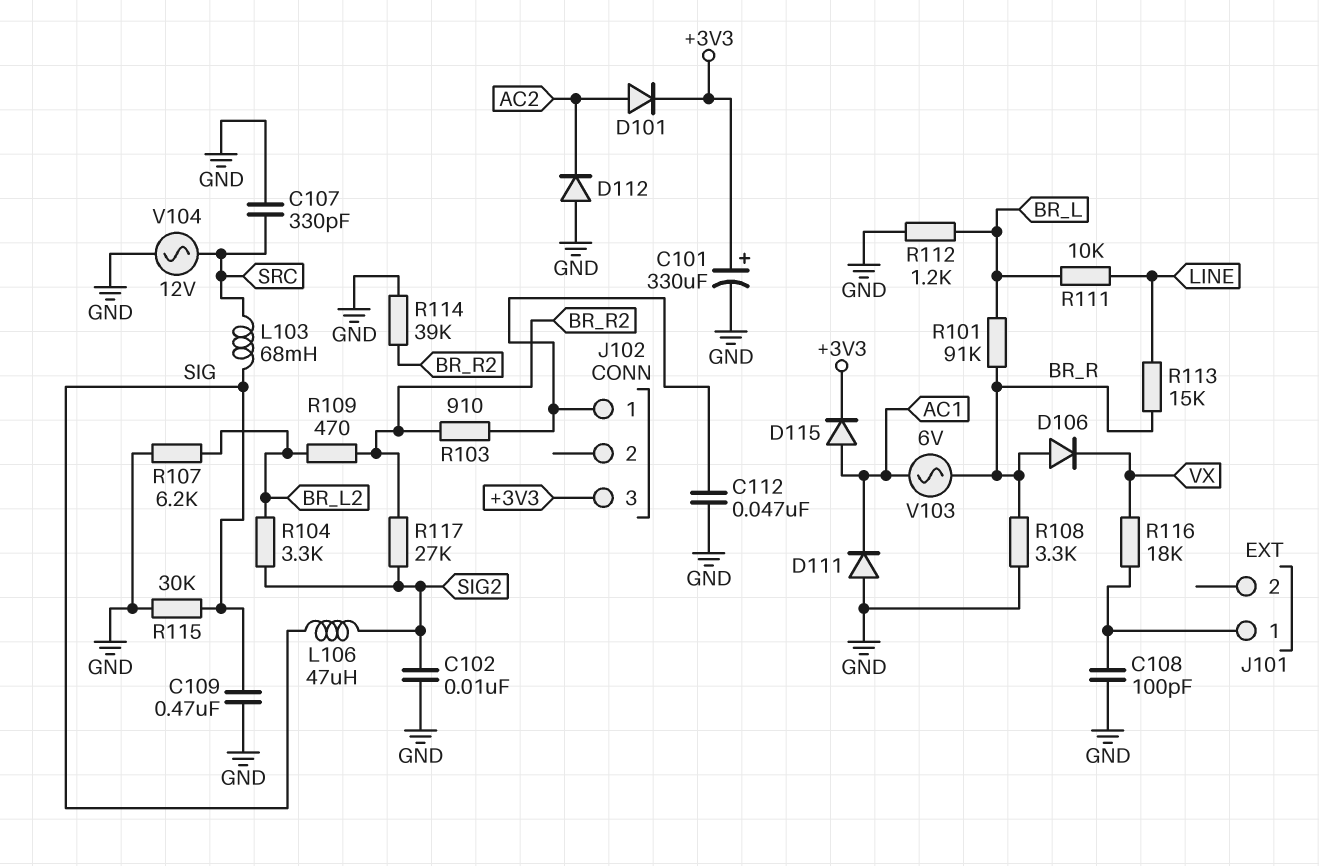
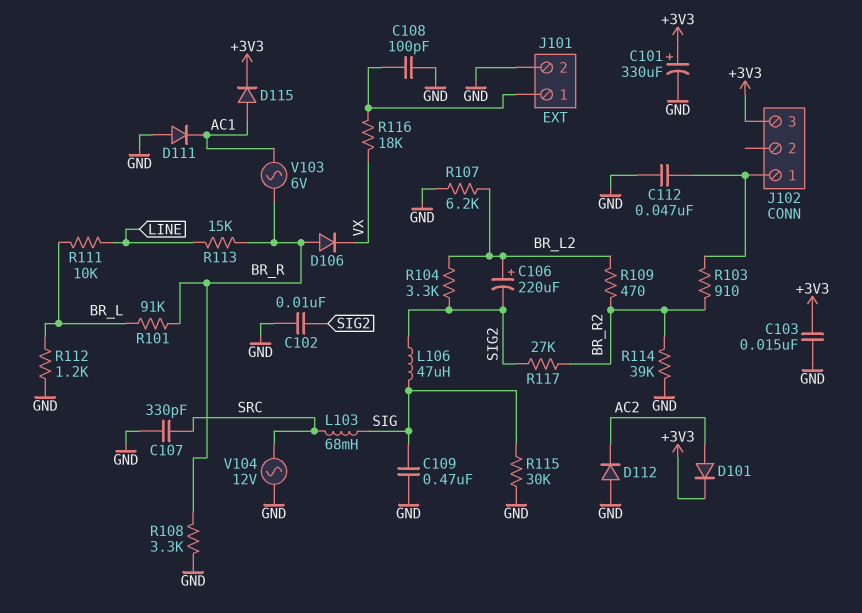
C103: none -> 15nF (+3V3, GND)
C106: none -> 220uF (plus BR_L2, minus SIG2)
J101 pin 2: none -> GND

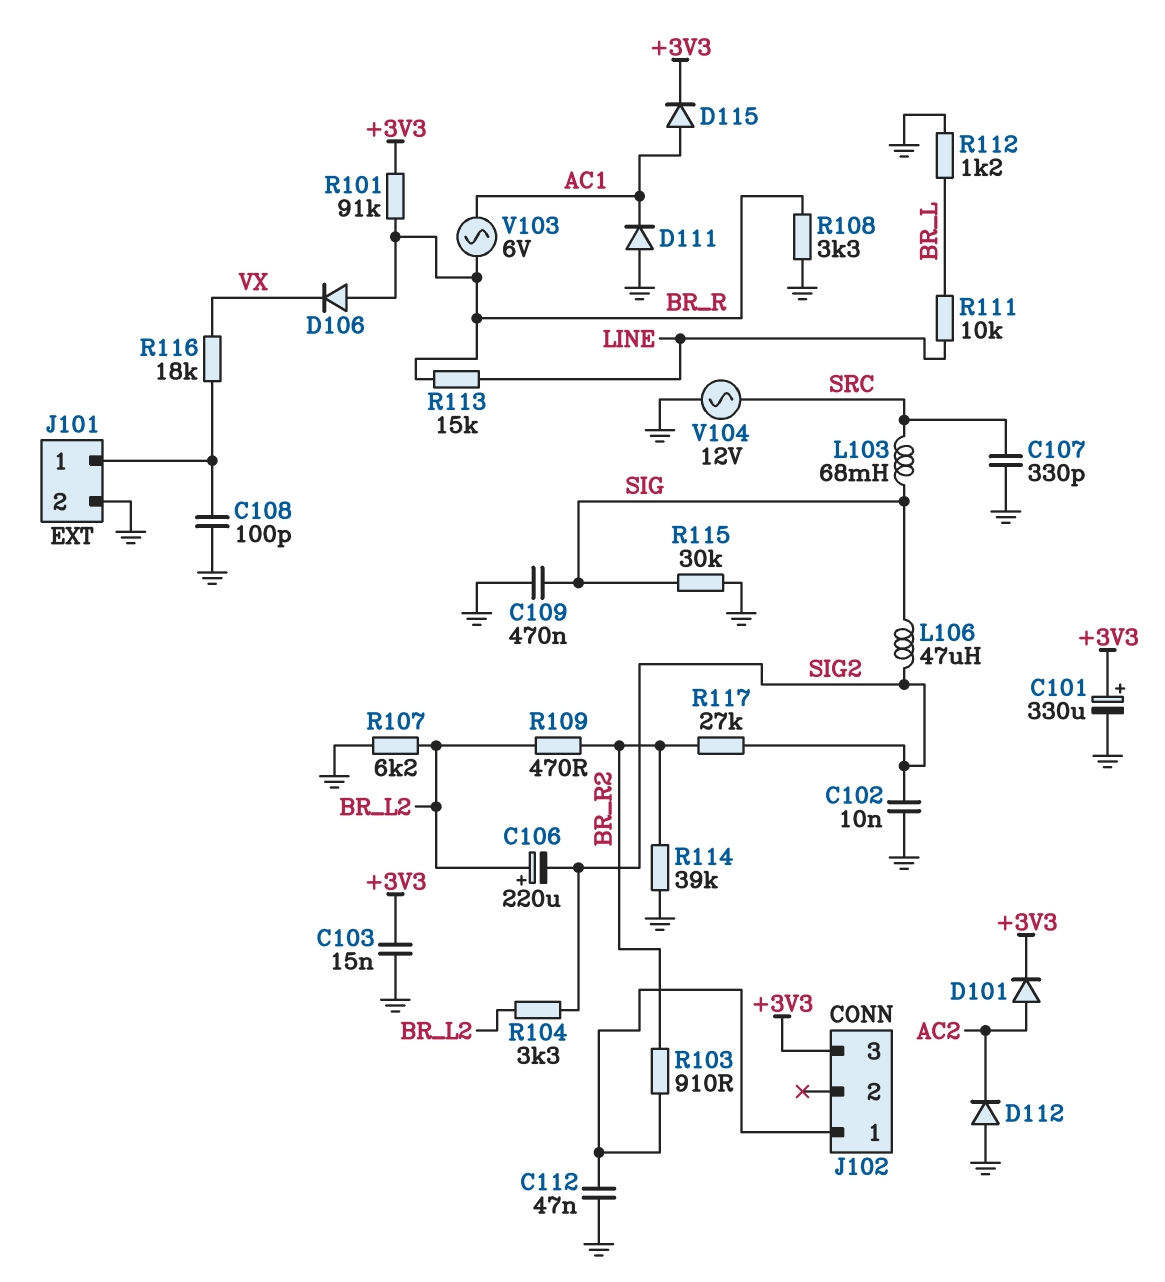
R101: 91k (BR_L, BR_R) -> 91k (+3V3, BR_R)

